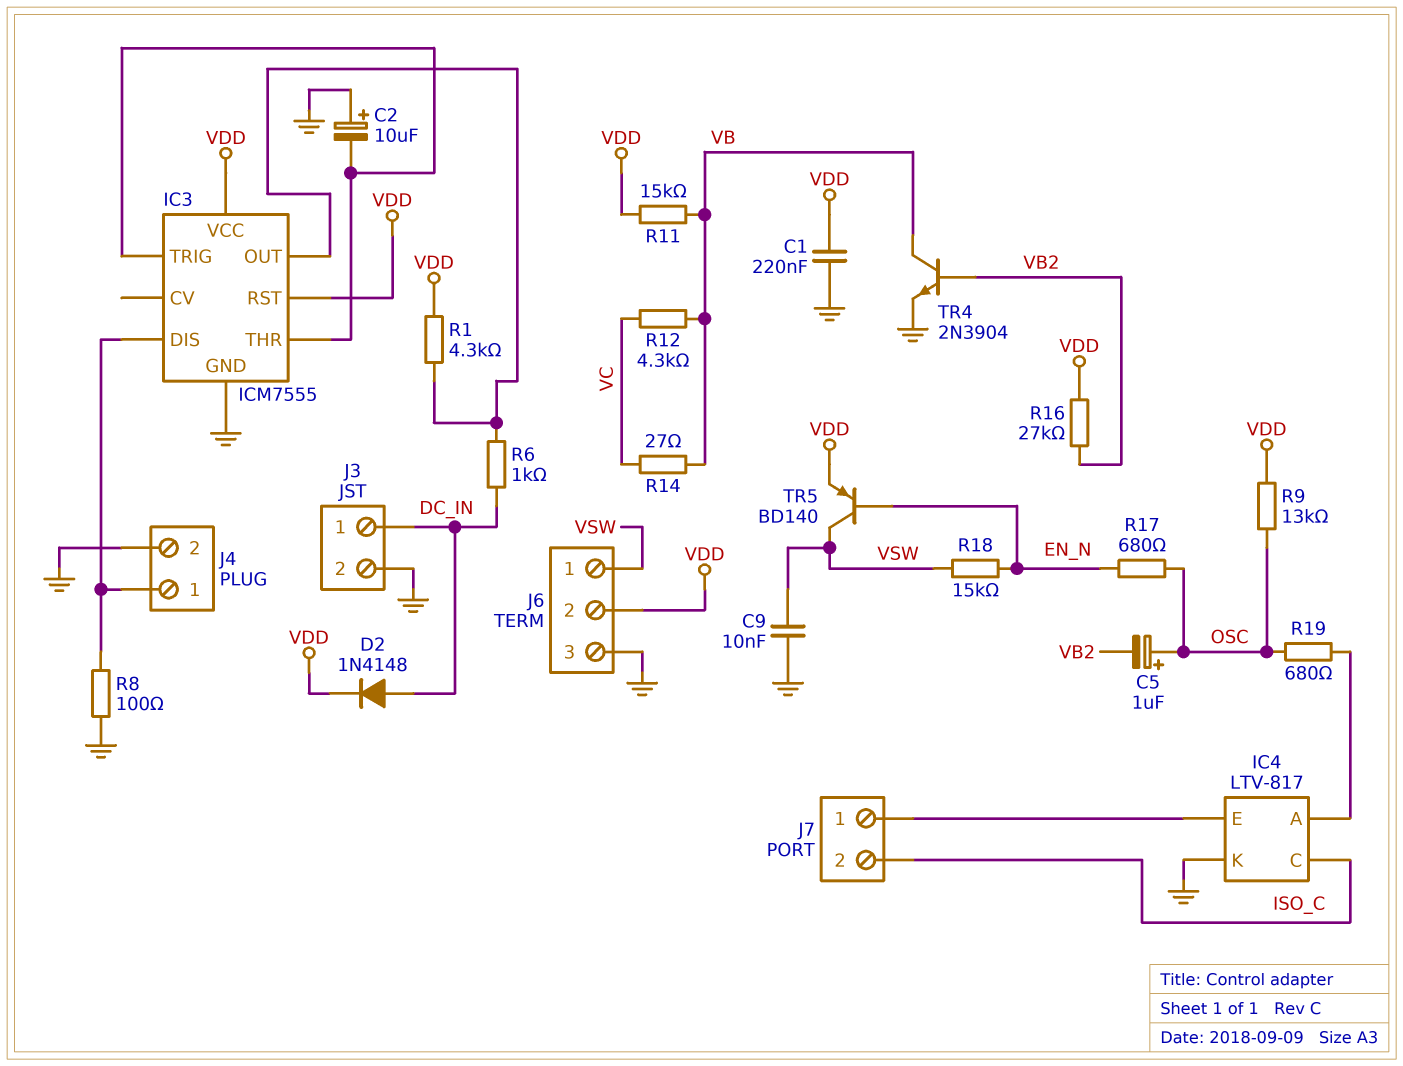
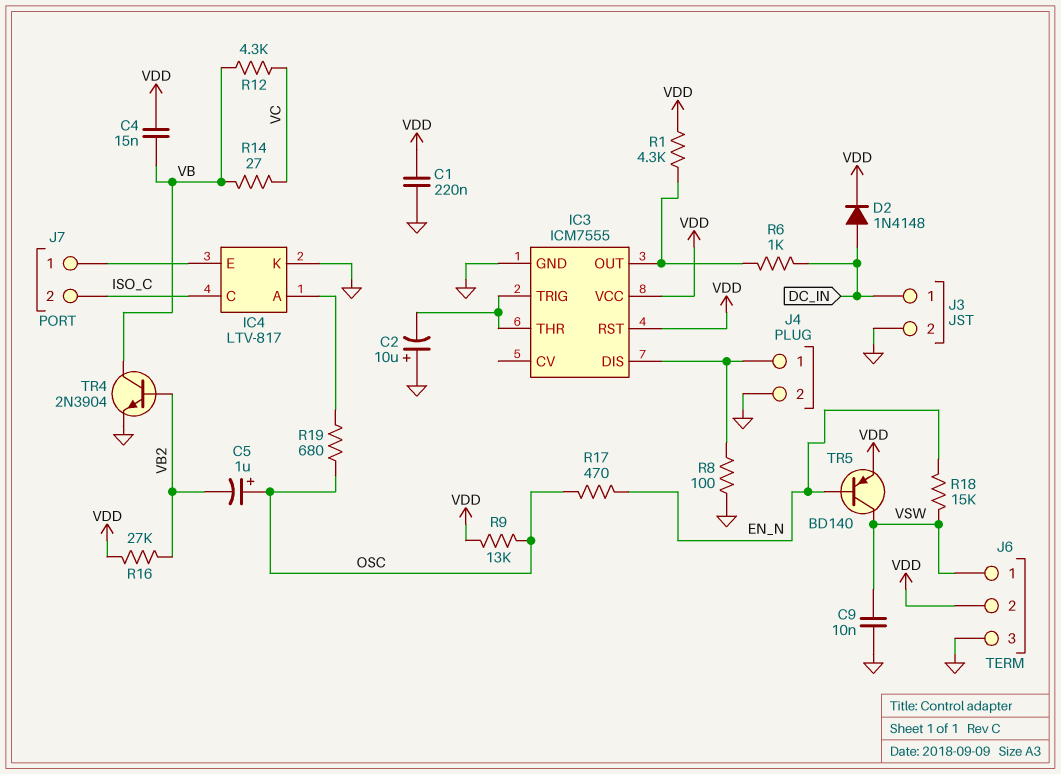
C4: none -> 15nF (VB, VDD)
R11: 15k (VB, VDD) -> none
R17: 680 (EN_N, OSC) -> 470 (EN_N, OSC)

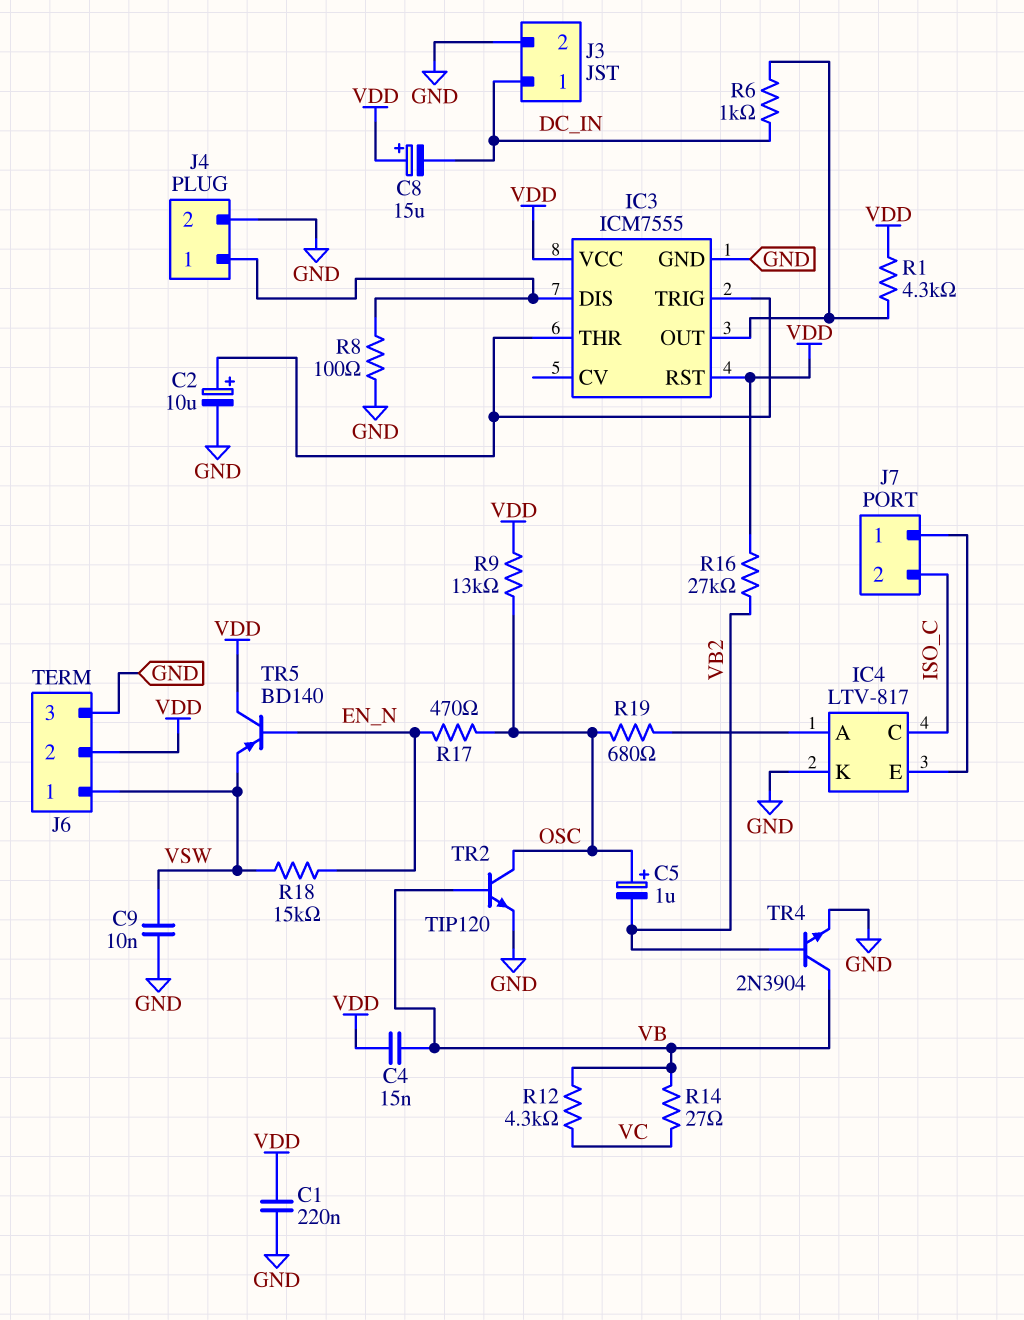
C2: 10uF (plus GND, minus IC3/THR) -> 10uF (plus IC3/THR, minus GND)
C8: none -> 15uF (plus VDD, minus DC_IN)
D2: diode 1N4148 (A DC_IN, K VDD) -> none
TR2: none -> NPN TIP120 (B VB, C OSC, E GND)
TR5: PNP BD140 (B EN_N, C VSW, E VDD) -> PNP BD140 (B EN_N, C VDD, E VSW)

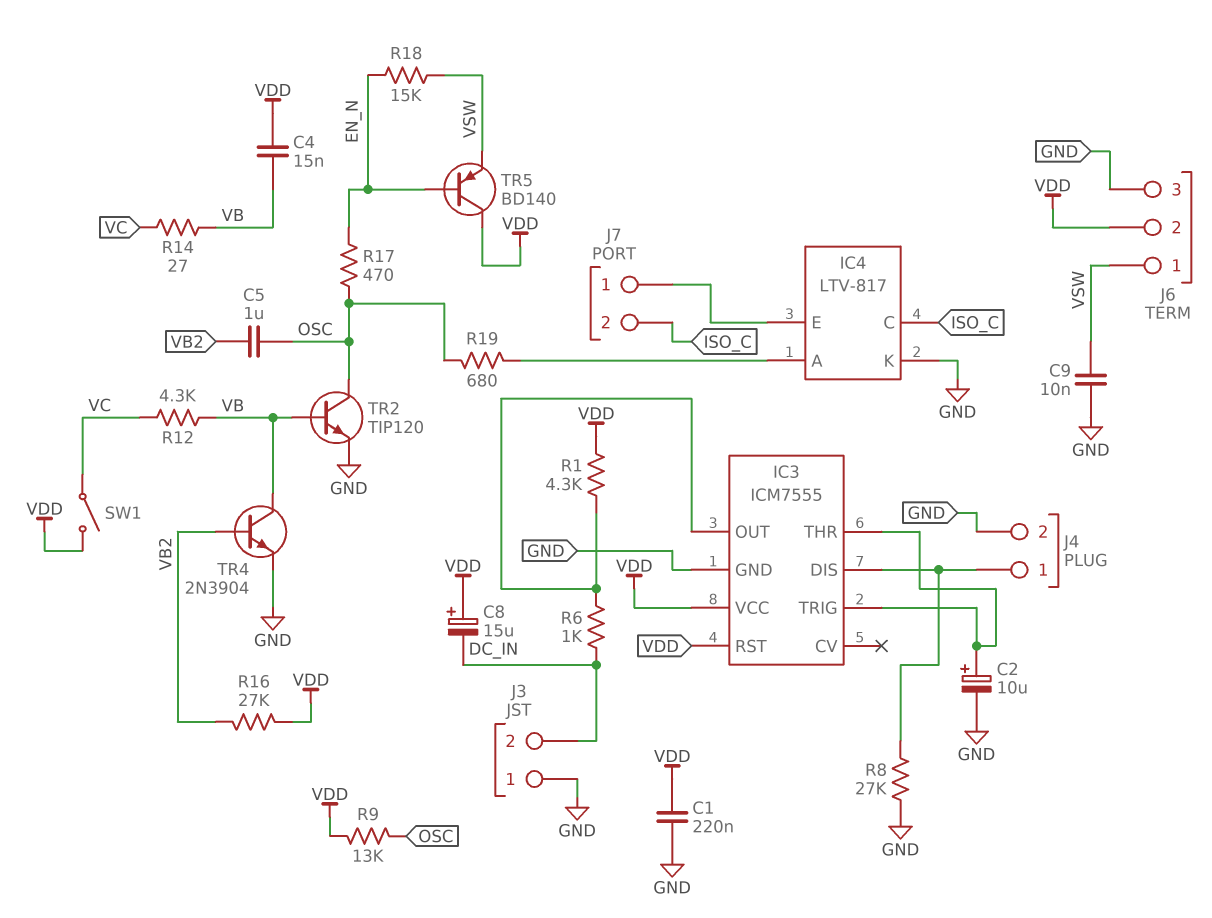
C5: 1uF (plus OSC, minus VB2) -> 1uF (OSC, VB2)
J3 pin 1: DC_IN -> GND
J3 pin 2: GND -> DC_IN
R8: 100 (GND, IC3/DIS) -> 27k (GND, IC3/DIS)
SW1: none -> switch (VC, VDD)

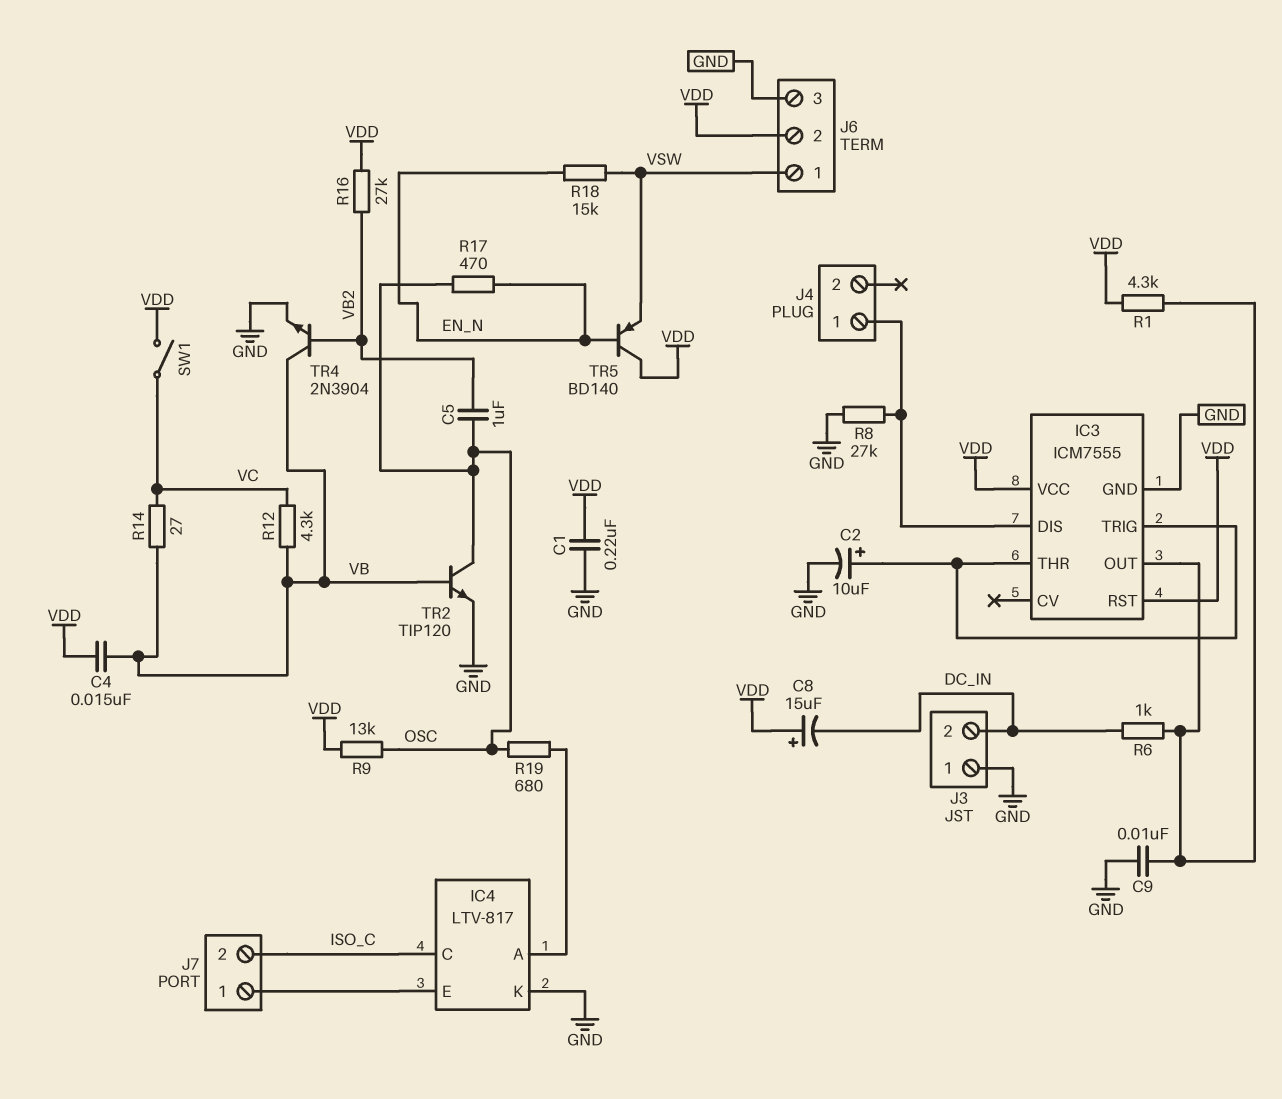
C9: 10nF (GND, VSW) -> 10nF (GND, IC3/OUT)
J4 pin 2: GND -> none

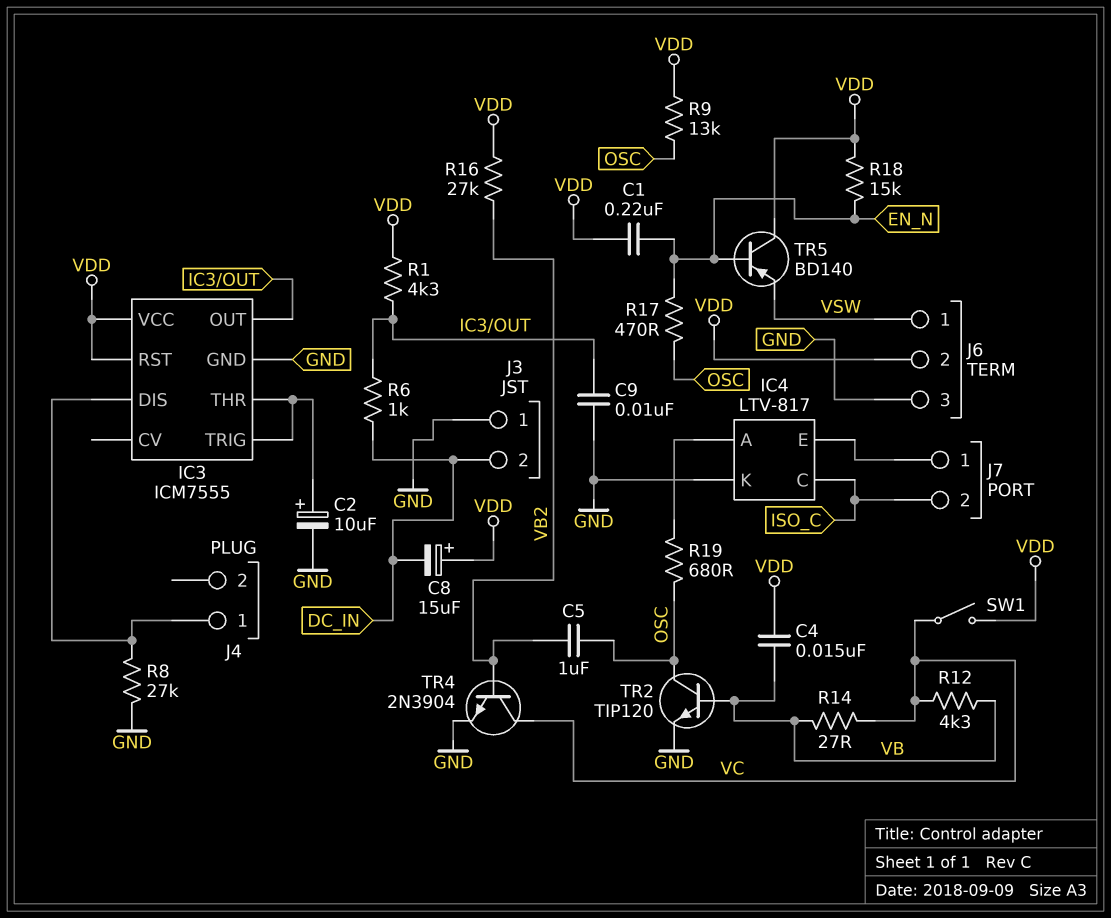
C1: 220nF (GND, VDD) -> 220nF (EN_N, VDD)
R18: 15k (EN_N, VSW) -> 15k (EN_N, VDD)
TR4: NPN 2N3904 (B VB2, C VB, E GND) -> NPN 2N3904 (B VB2, C VC, E GND)

